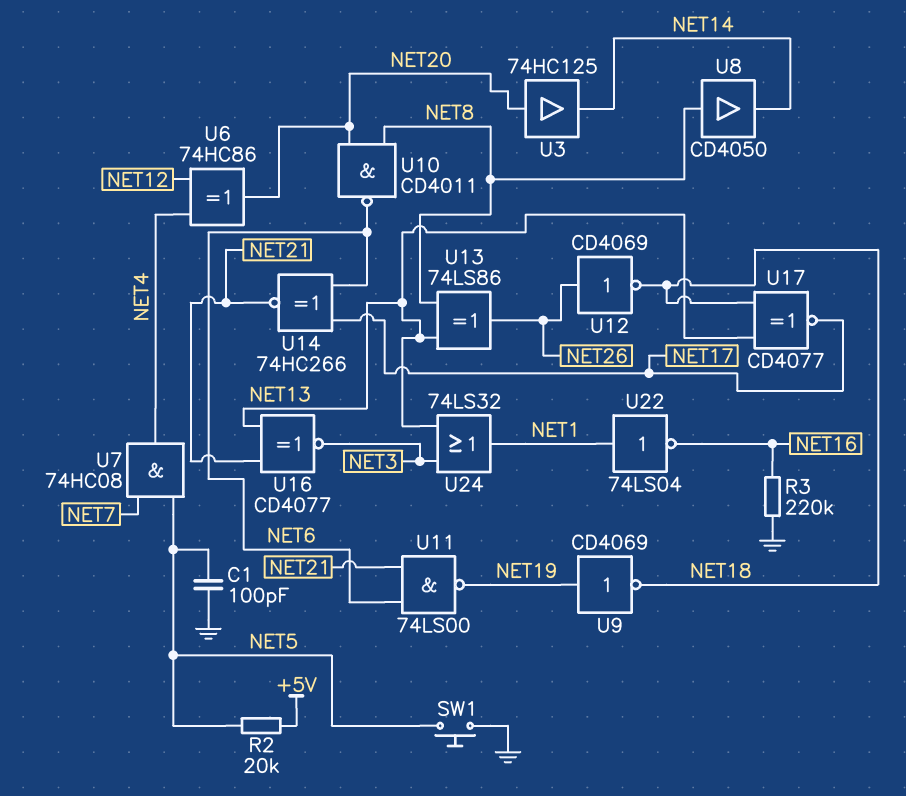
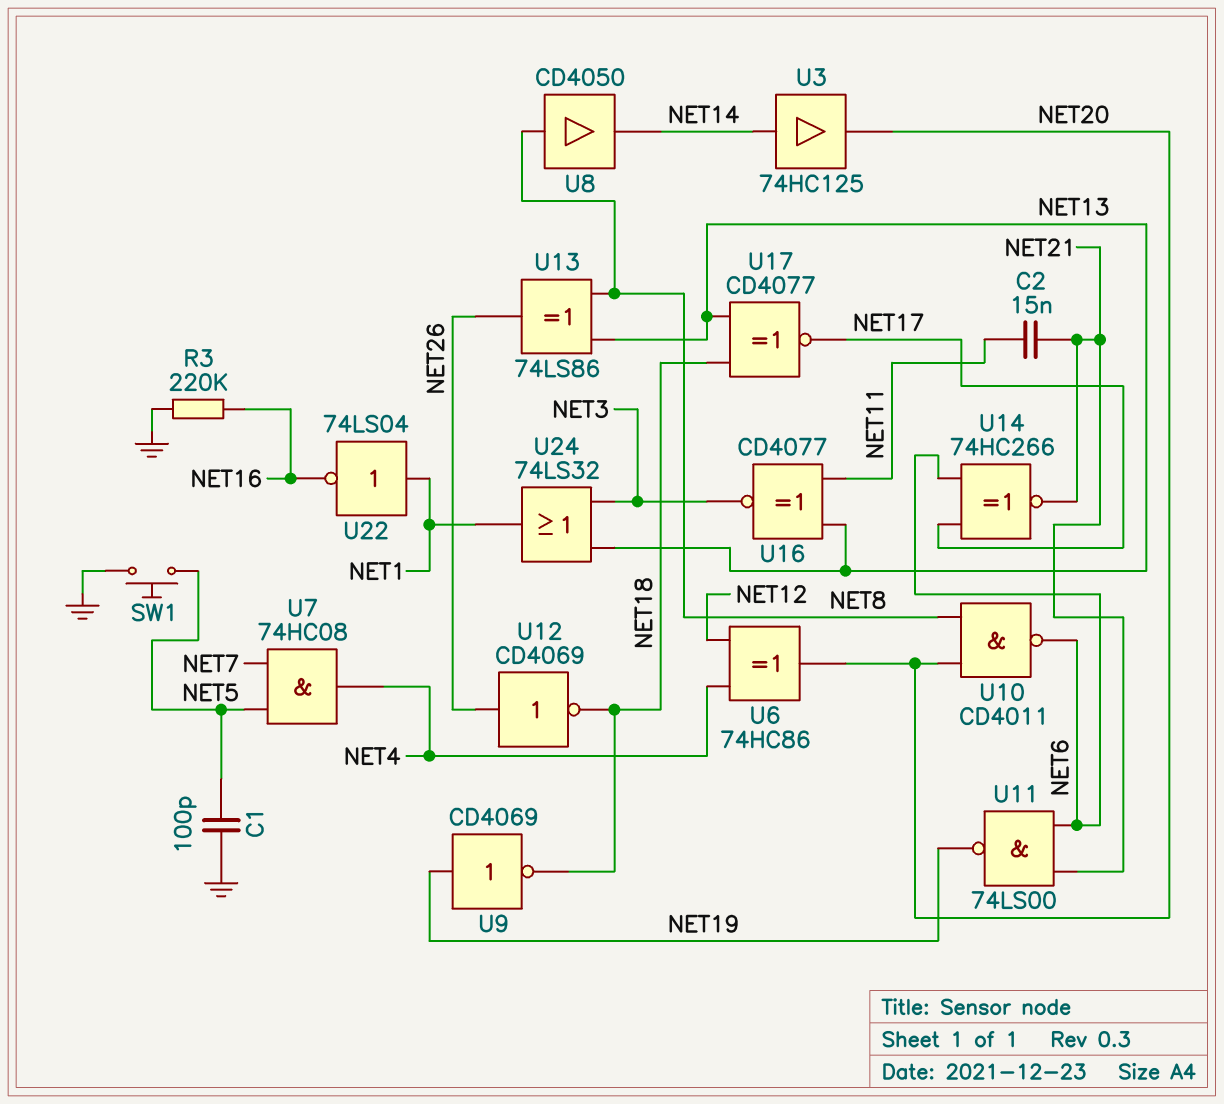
C2: none -> 15nF (NET11, NET21)
R2: 20k (+5V, NET5) -> none
U3: buffer 74HC125 (in NET20, out NET14) -> buffer 74HC125 (in NET14, out NET20)
U16: XNOR CD4077 (in NET13, in NET21, out NET3) -> XNOR CD4077 (in NET11, in NET13, out NET3)

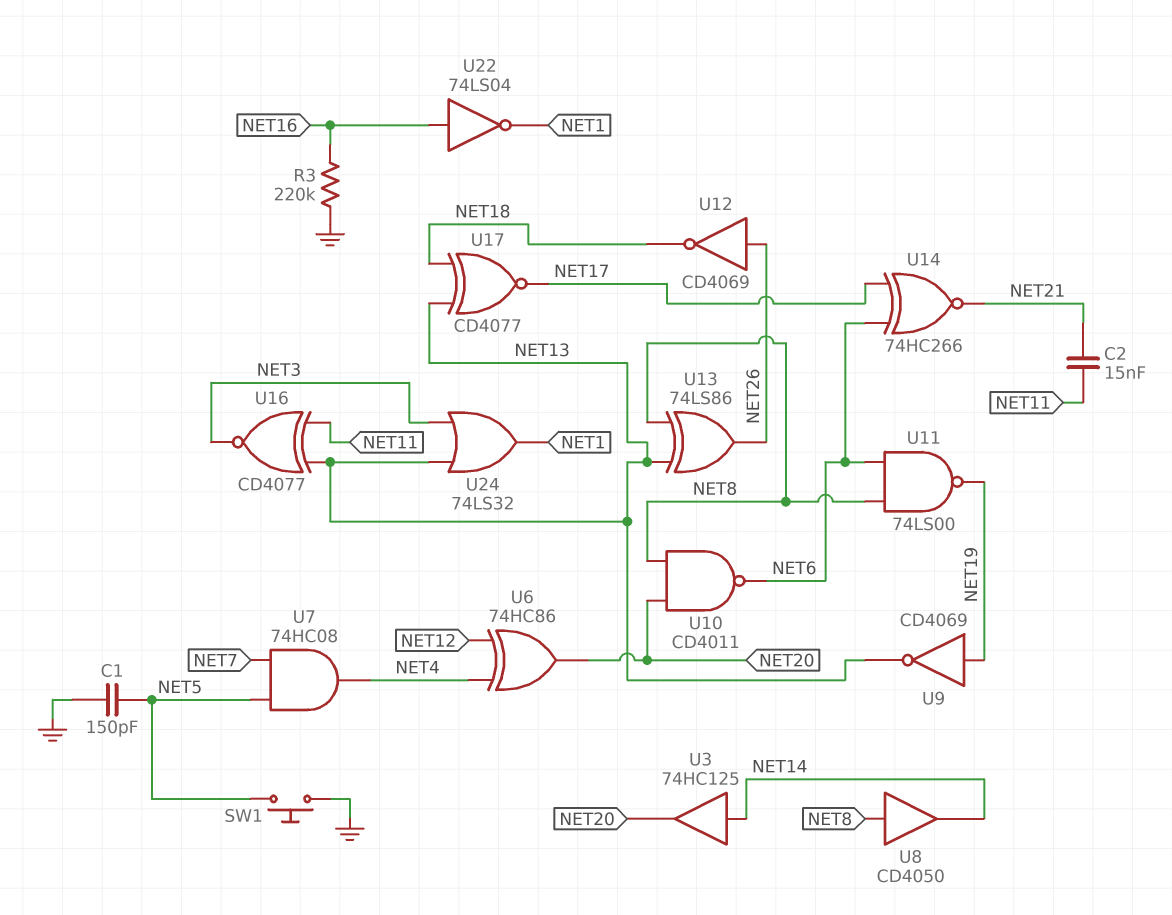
C1: 100pF (GND, NET5) -> 150pF (GND, NET5)
U9: NOT CD4069 (in NET19, out NET18) -> NOT CD4069 (in NET19, out NET13)
U11: NAND 74LS00 (in NET6, in NET21, out NET19) -> NAND 74LS00 (in NET6, in NET8, out NET19)
U22: NOT 74LS04 (in NET1, out NET16) -> NOT 74LS04 (in NET16, out NET1)

